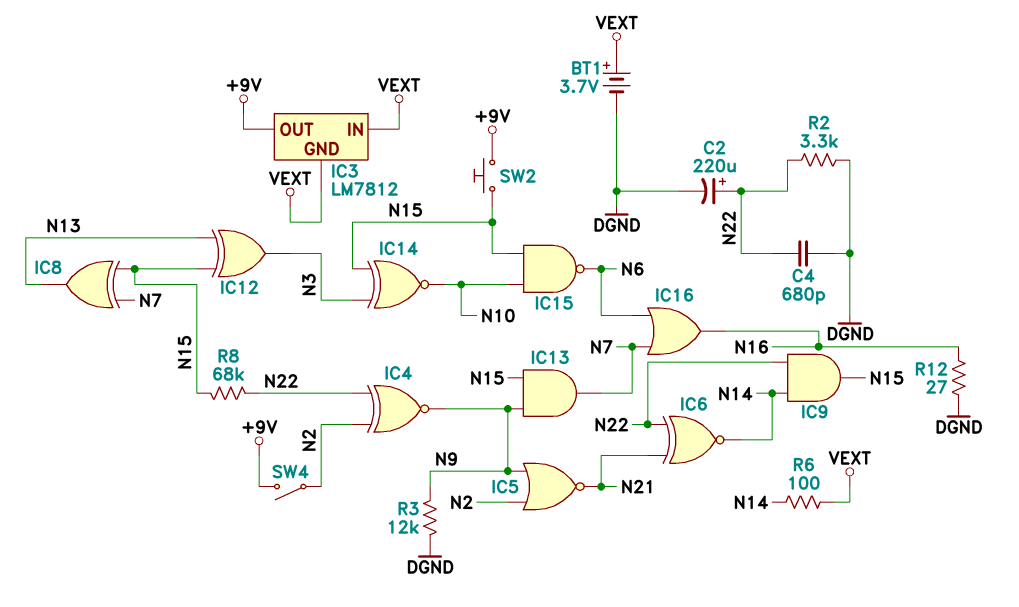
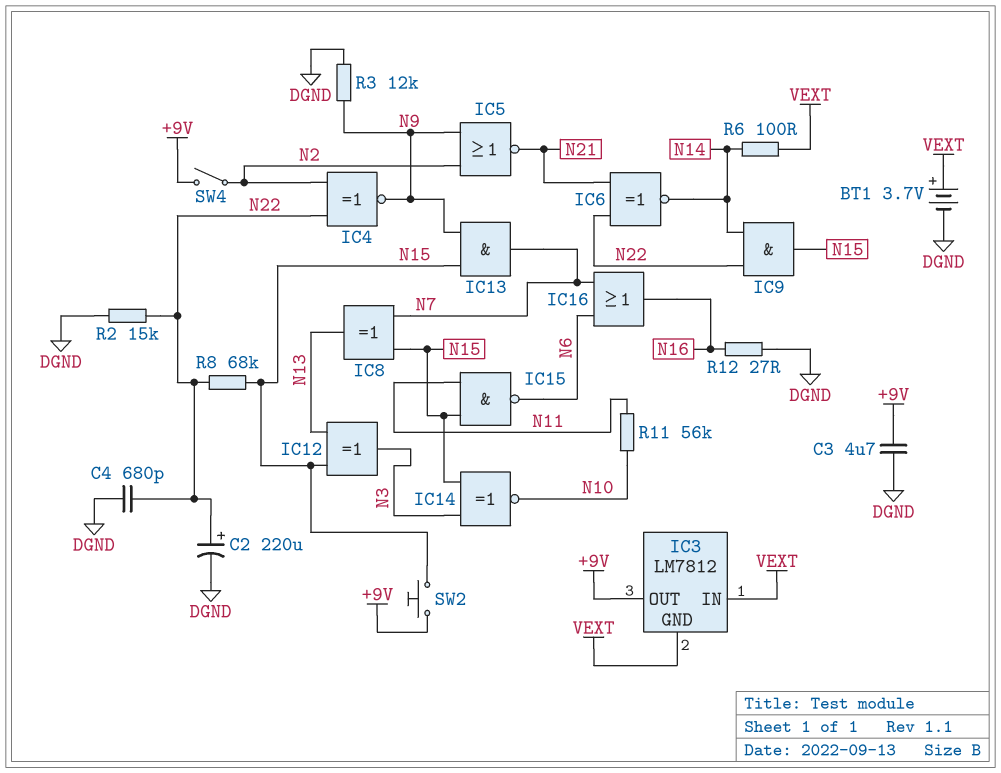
C3: none -> 4.7uF (+9V, DGND)
IC15: NAND (in N10, in N15, out N6) -> NAND (in N11, in N15, out N6)
R2: 3.3k (DGND, N22) -> 15k (DGND, N22)
R11: none -> 56k (N10, N11)

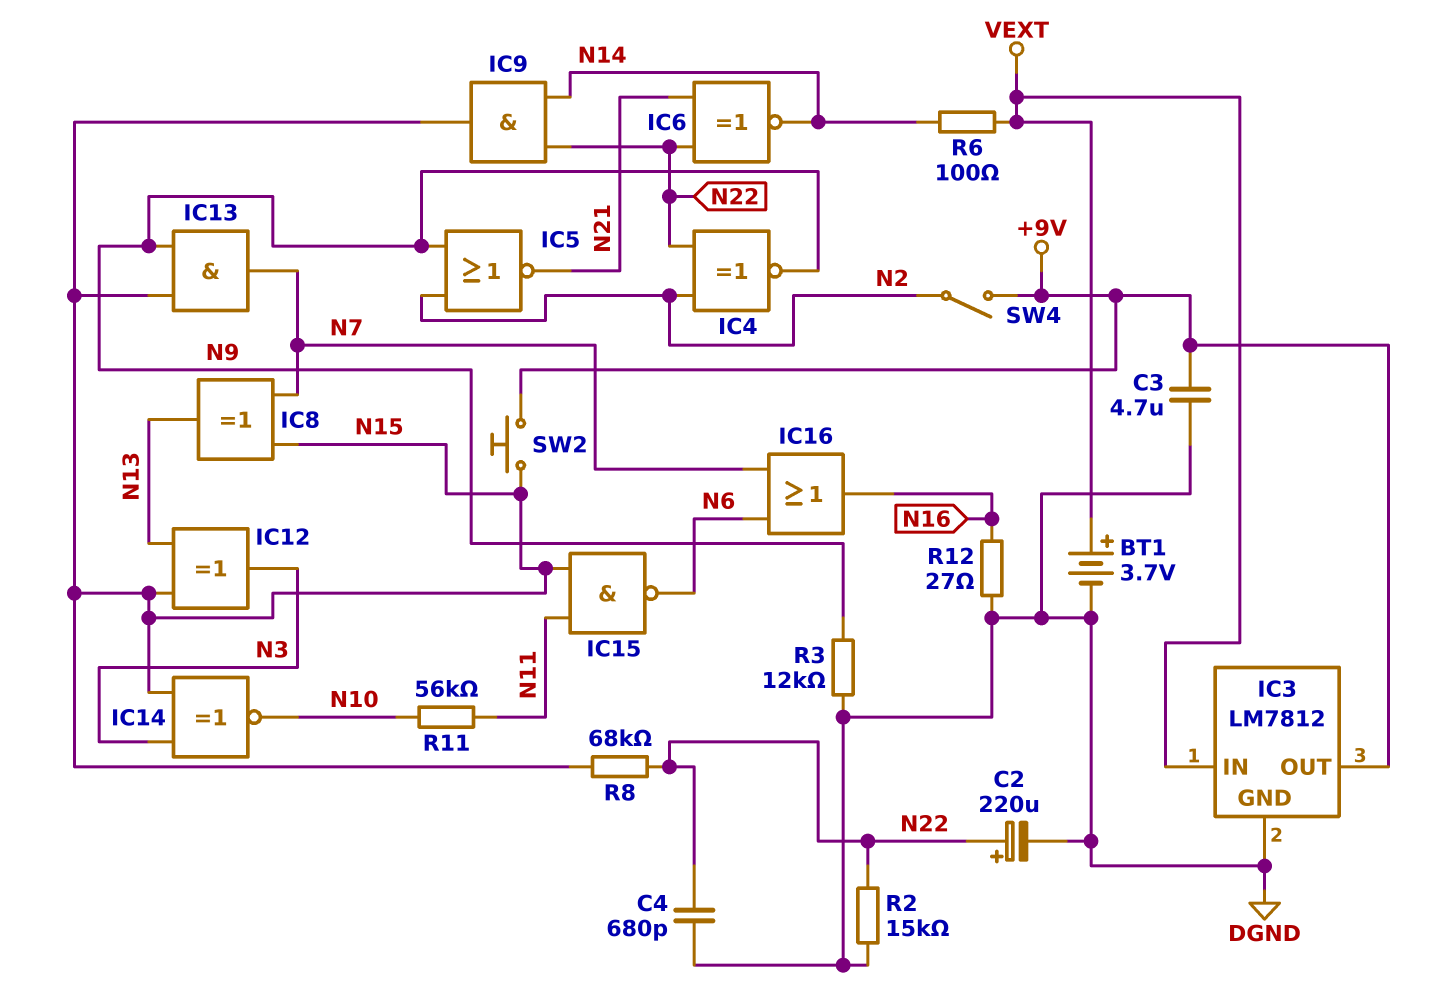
IC3 pin GND: VEXT -> DGND

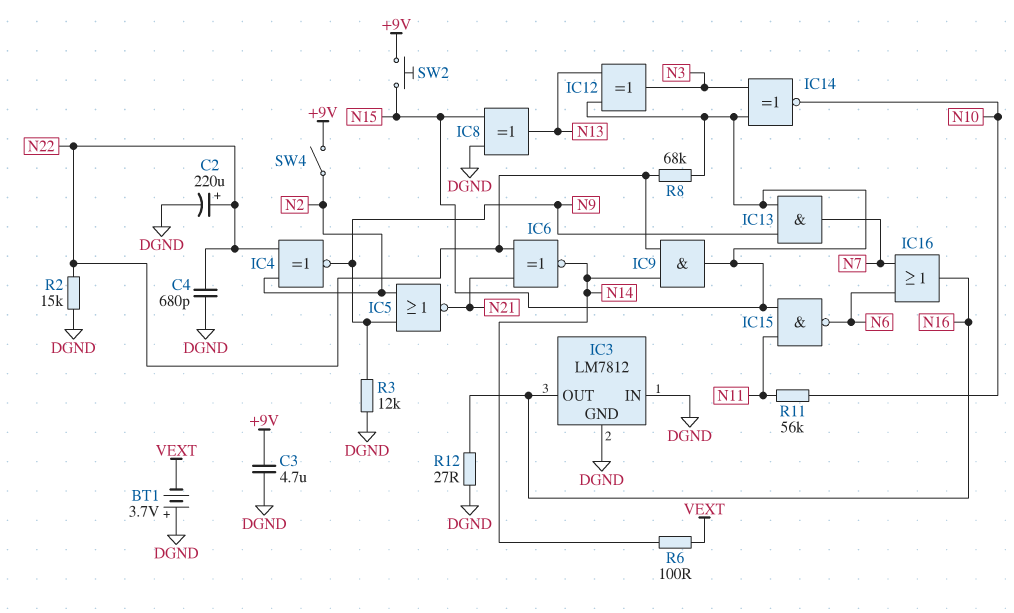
BT1: 3.7V (plus VEXT, minus DGND) -> 3.7V (plus DGND, minus VEXT)
IC3 pin IN: VEXT -> DGND
IC3 pin OUT: +9V -> N16
IC8: XOR (in N7, in N15, out N13) -> XOR (in DGND, in N15, out N13)

